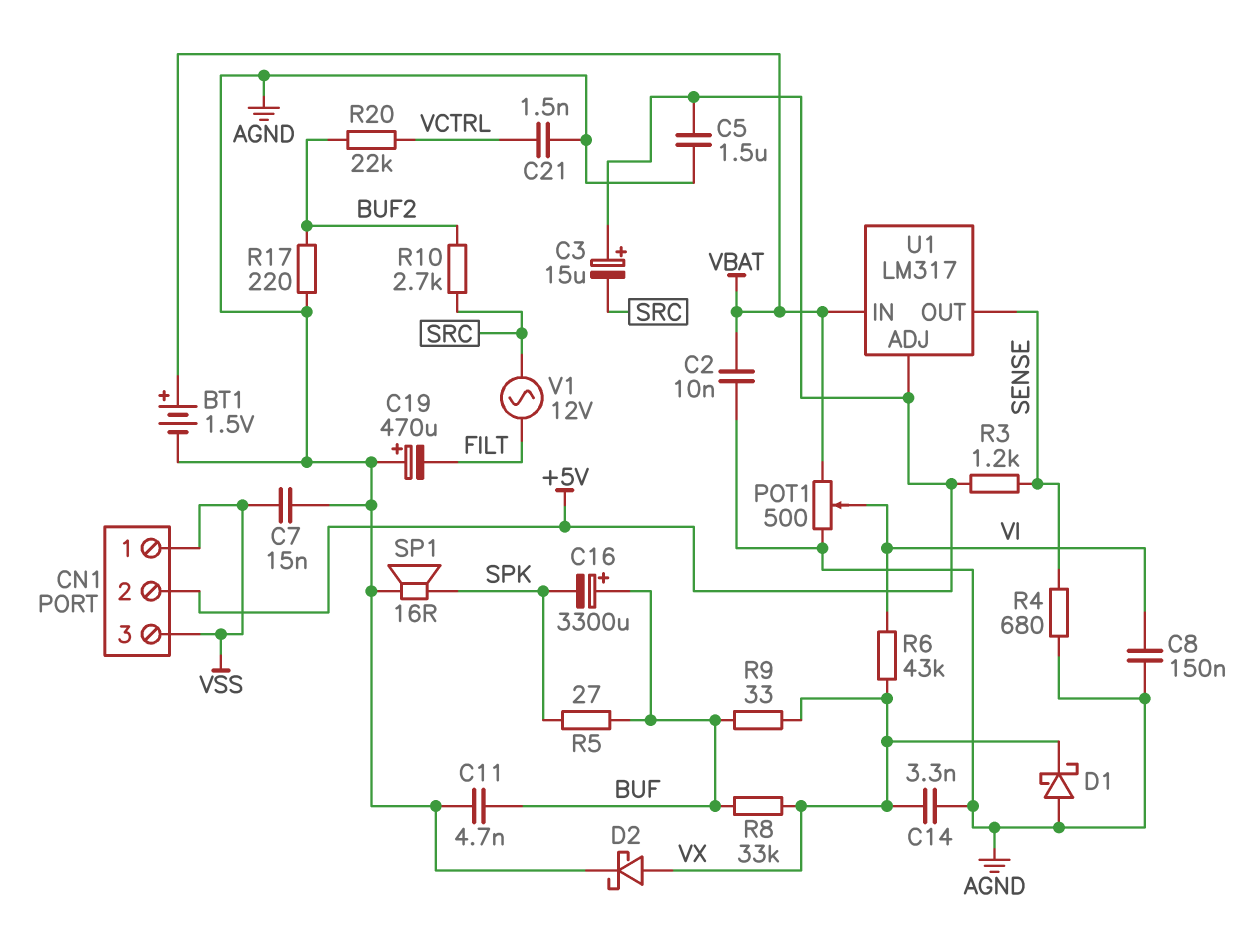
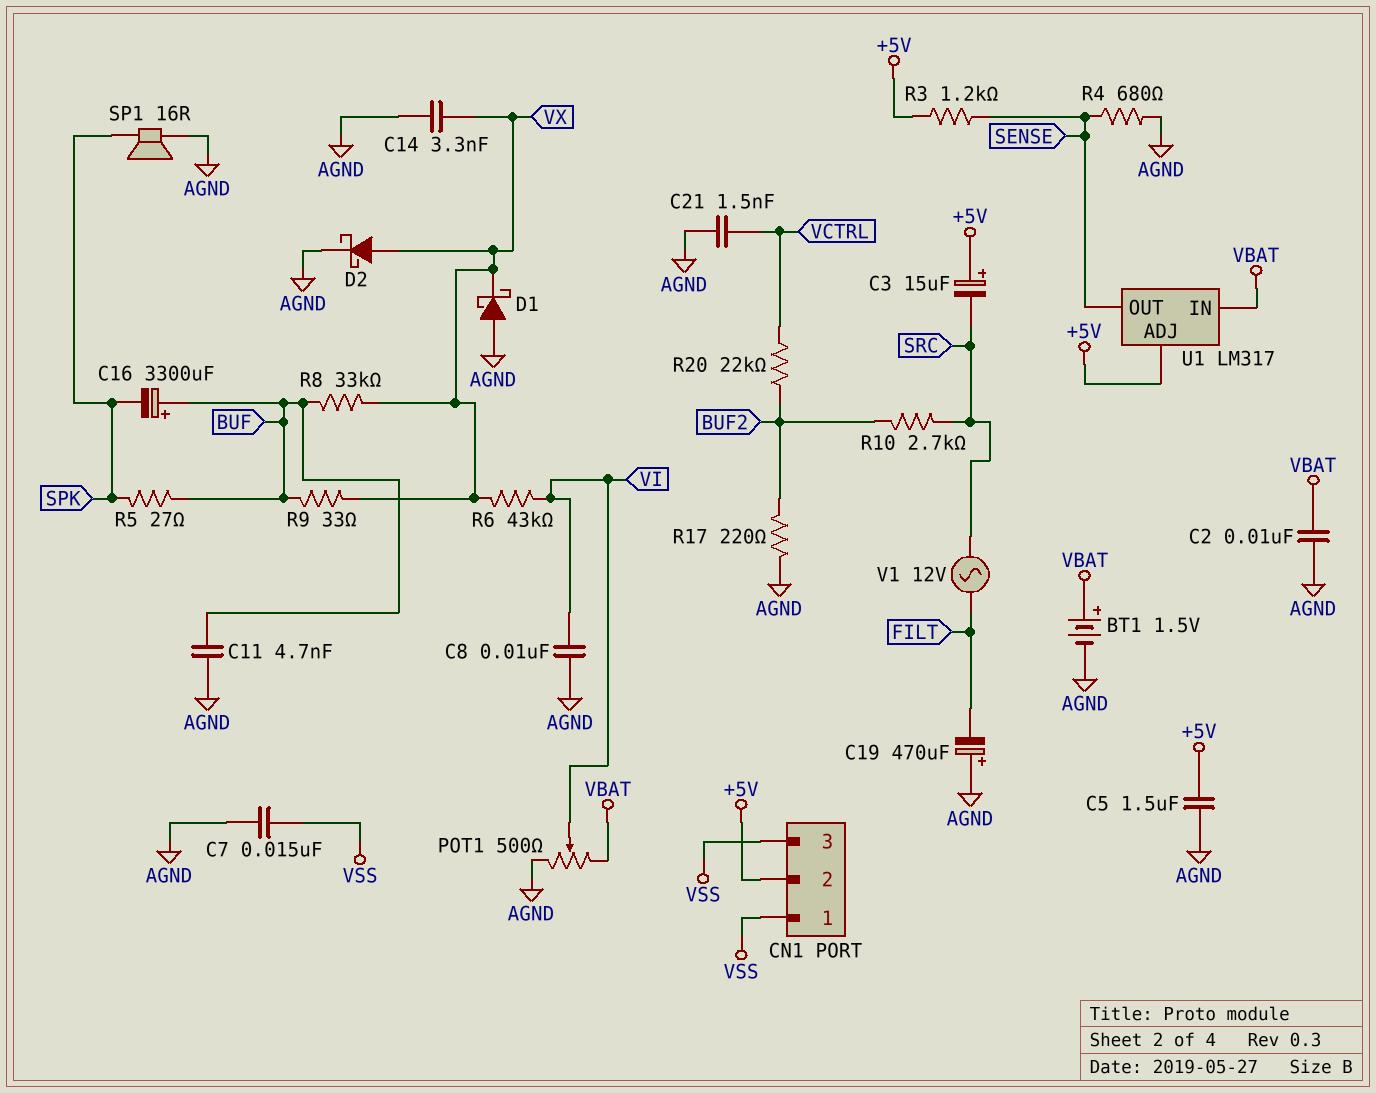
C8: 150nF (AGND, VI) -> 10nF (AGND, VI)

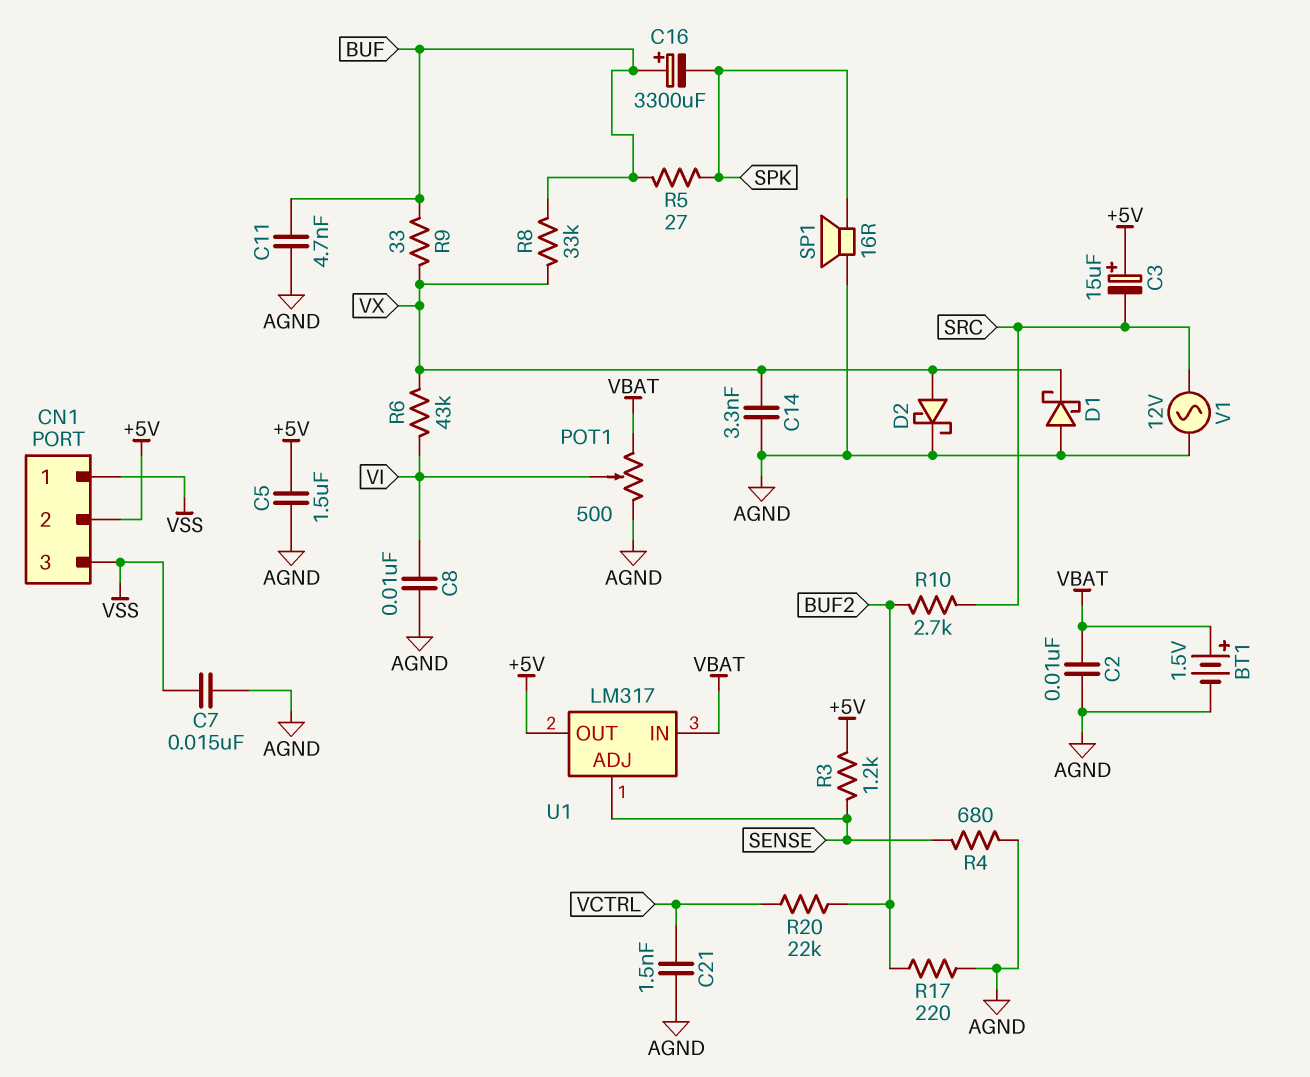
C19: 470uF (plus AGND, minus FILT) -> none
U1 pin ADJ: +5V -> SENSE
U1 pin OUT: SENSE -> +5V
V1: AC 12V (FILT, SRC) -> AC 12V (AGND, SRC)

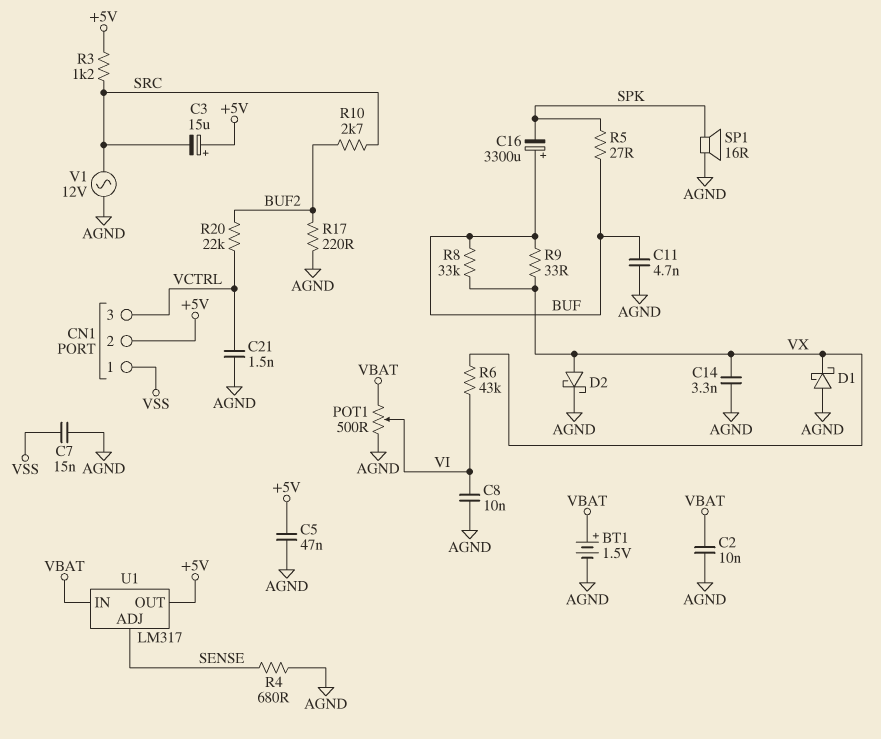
C5: 1.5uF (+5V, AGND) -> 47nF (+5V, AGND)
CN1 pin 3: VSS -> VCTRL
R3: 1.2k (+5V, SENSE) -> 1.2k (+5V, SRC)

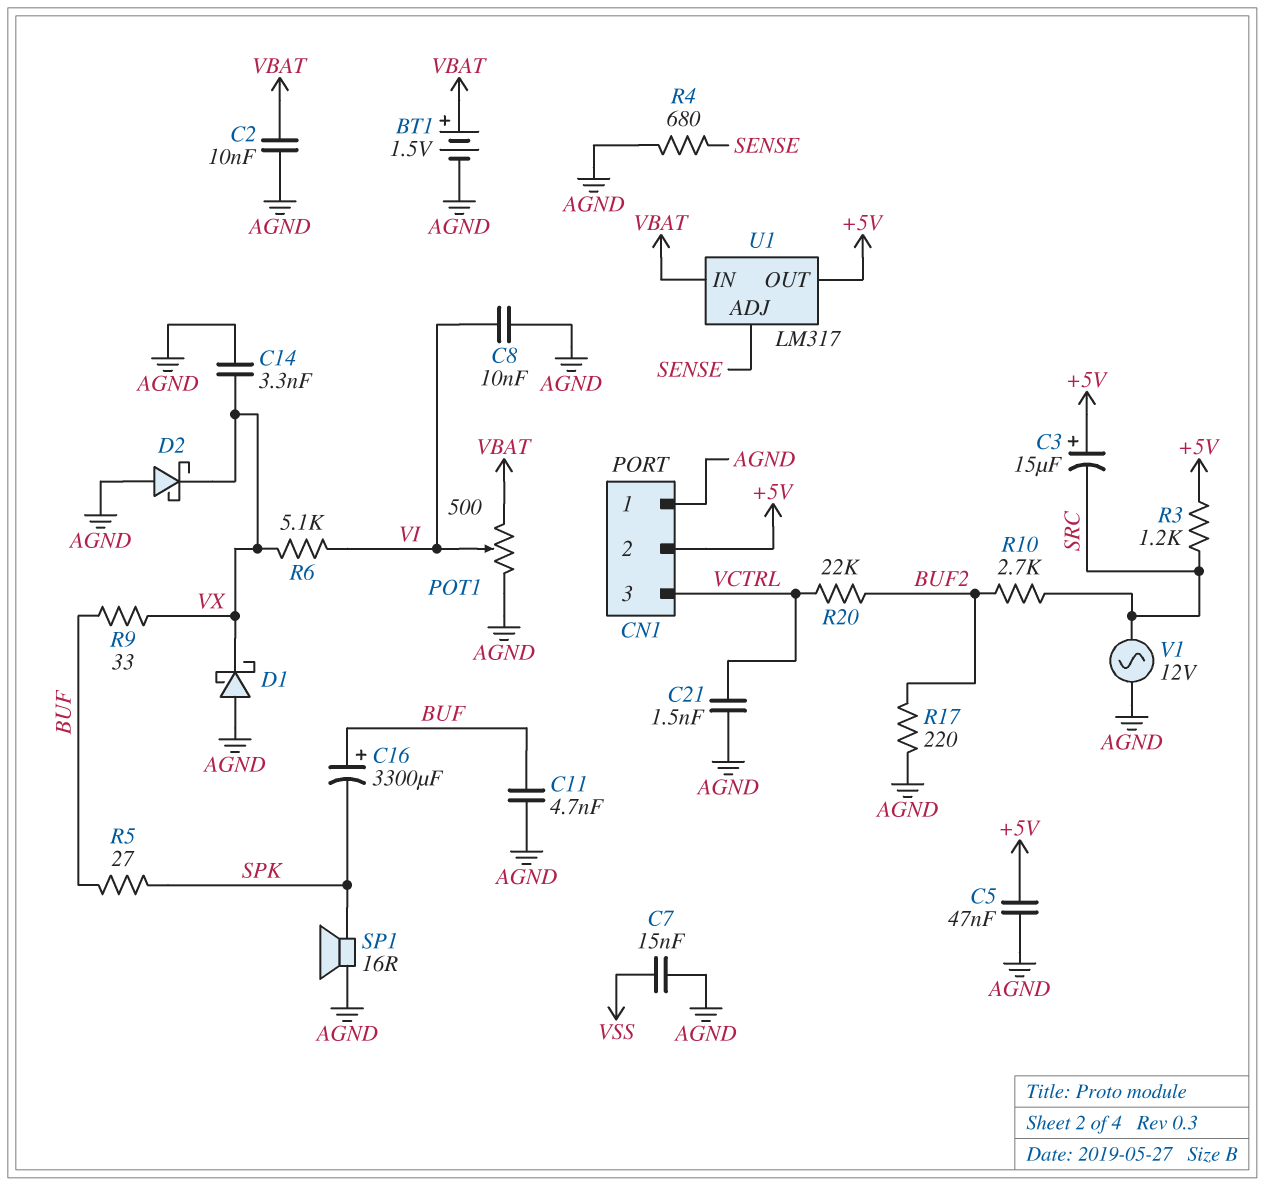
CN1 pin 1: VSS -> AGND
D2: schottky (A VX, K AGND) -> schottky (A AGND, K VX)
R6: 43k (VI, VX) -> 5.1k (VI, VX)
R8: 33k (BUF, VX) -> none

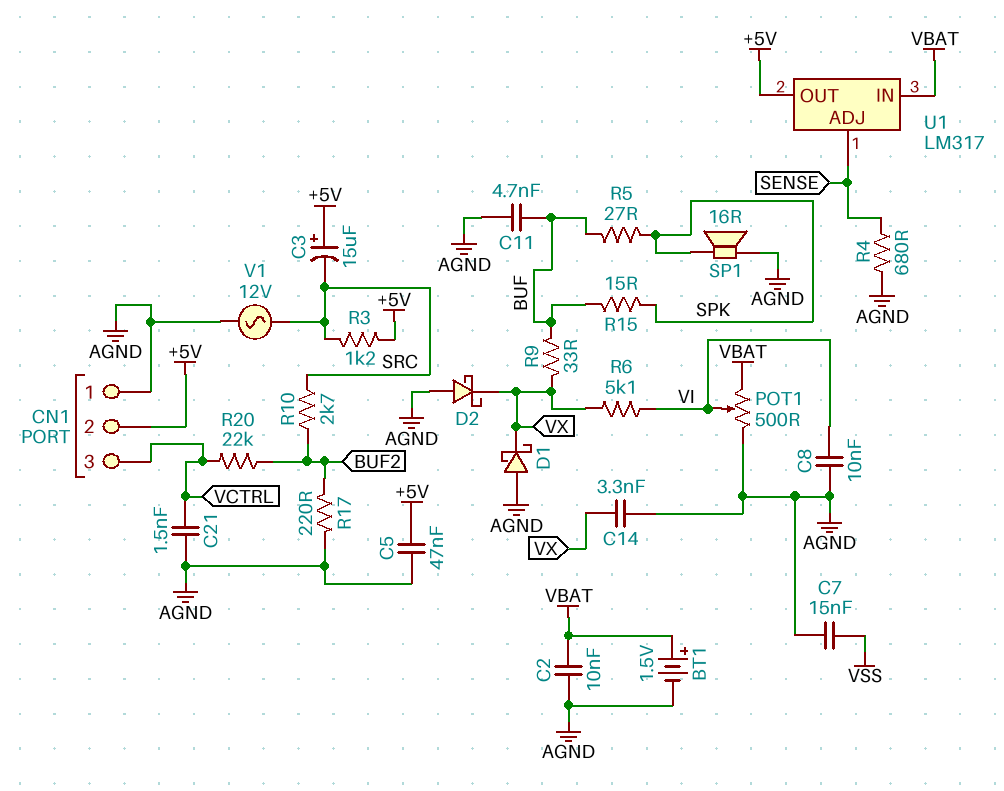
C16: 3300uF (plus BUF, minus SPK) -> none
R15: none -> 15 (BUF, SPK)

